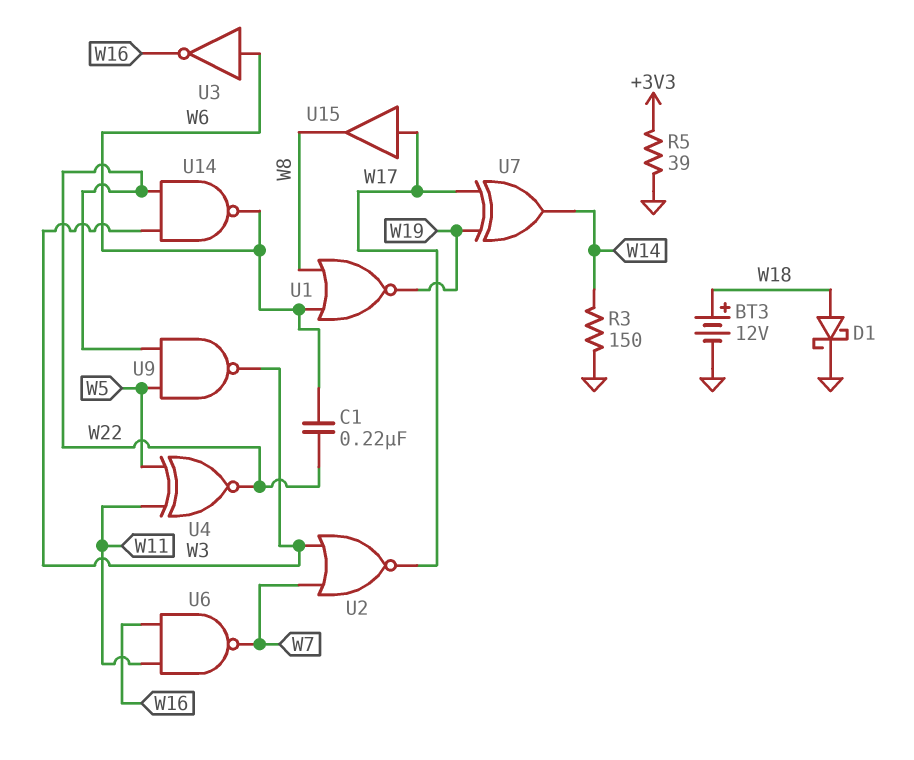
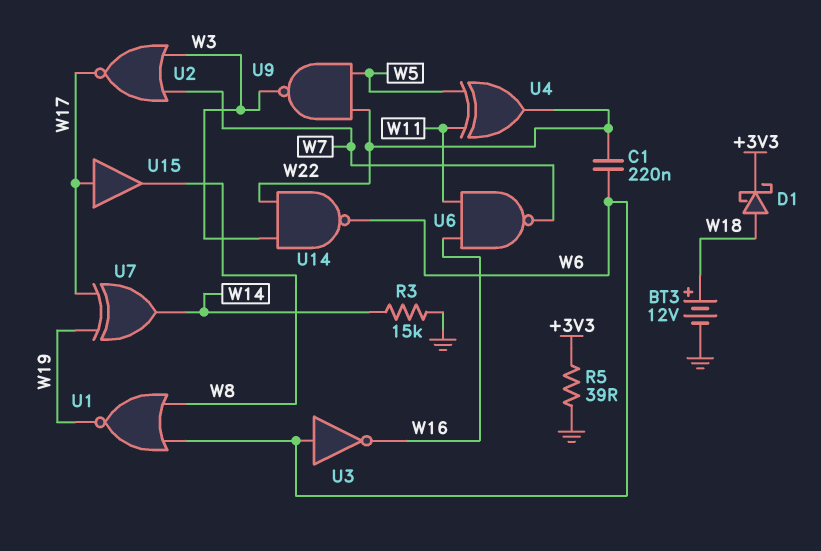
D1: schottky (A W18, K GND) -> schottky (A W18, K +3V3)
R3: 150 (GND, W14) -> 15k (GND, W14)
U4: XNOR (in W5, in W11, out W22) -> XOR (in W5, in W11, out W22)

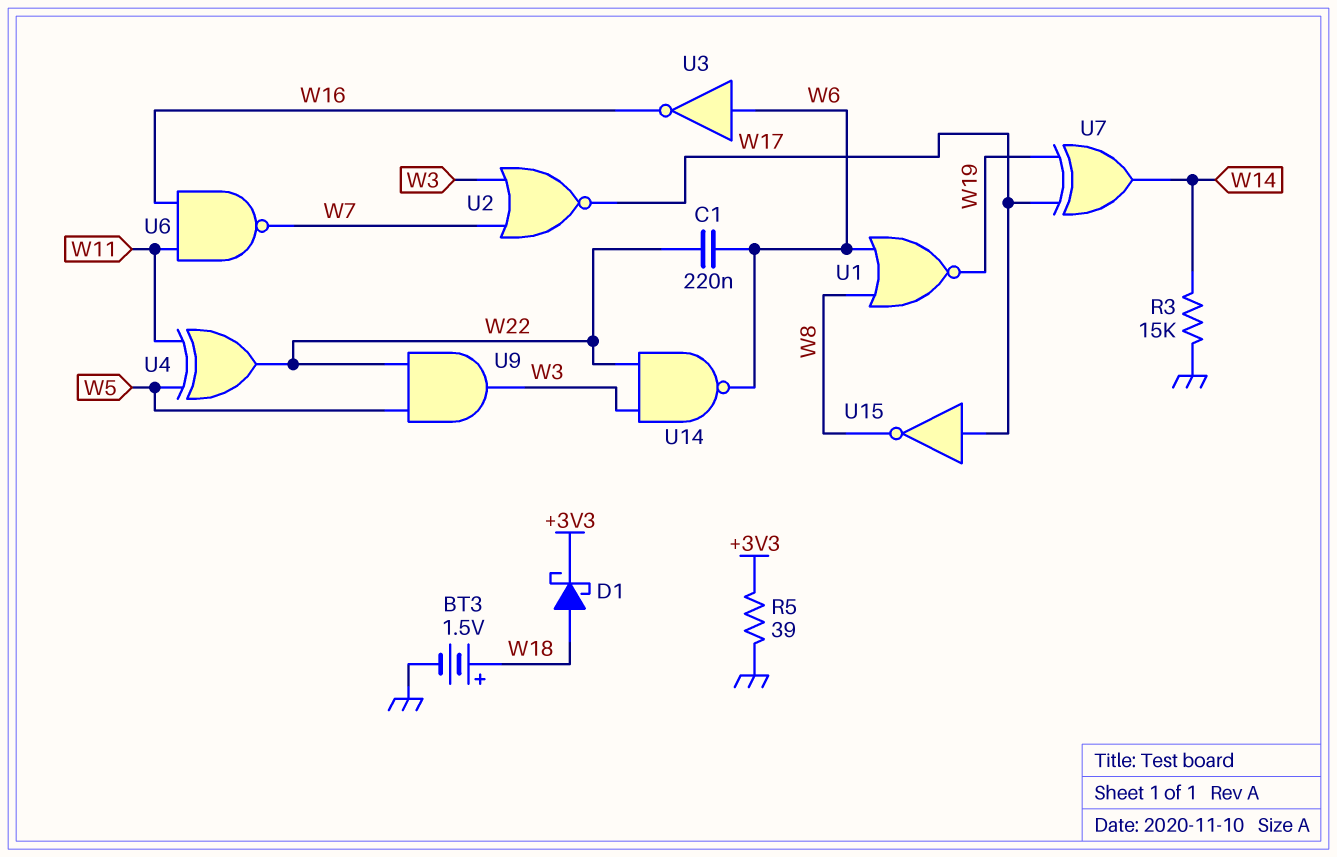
BT3: 12V (plus W18, minus GND) -> 1.5V (plus W18, minus GND)
U9: NAND (in W5, in W22, out W3) -> AND (in W5, in W22, out W3)
U15: buffer (in W17, out W8) -> NOT (in W17, out W8)

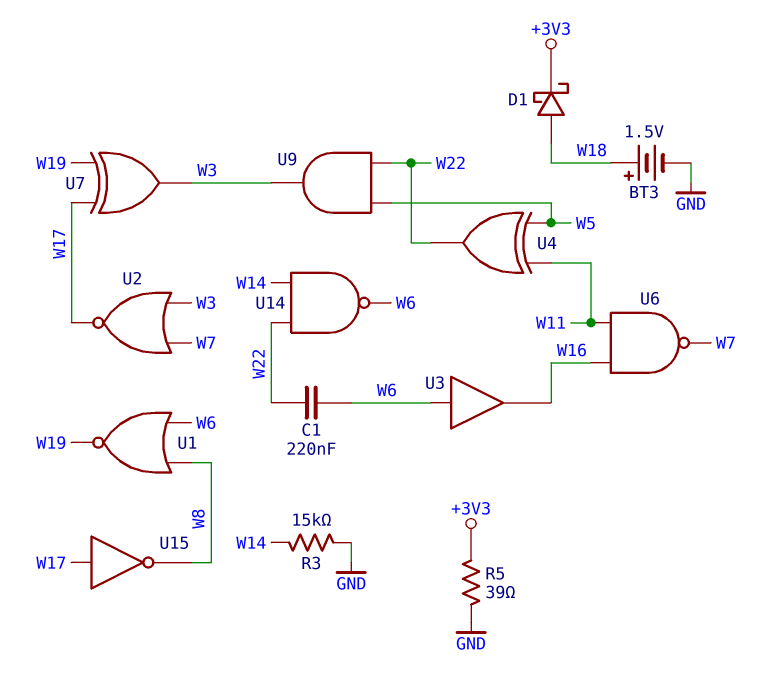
U3: NOT (in W6, out W16) -> buffer (in W6, out W16)
U7: XOR (in W17, in W19, out W14) -> XOR (in W17, in W19, out W3)
U14: NAND (in W3, in W22, out W6) -> NAND (in W14, in W22, out W6)

